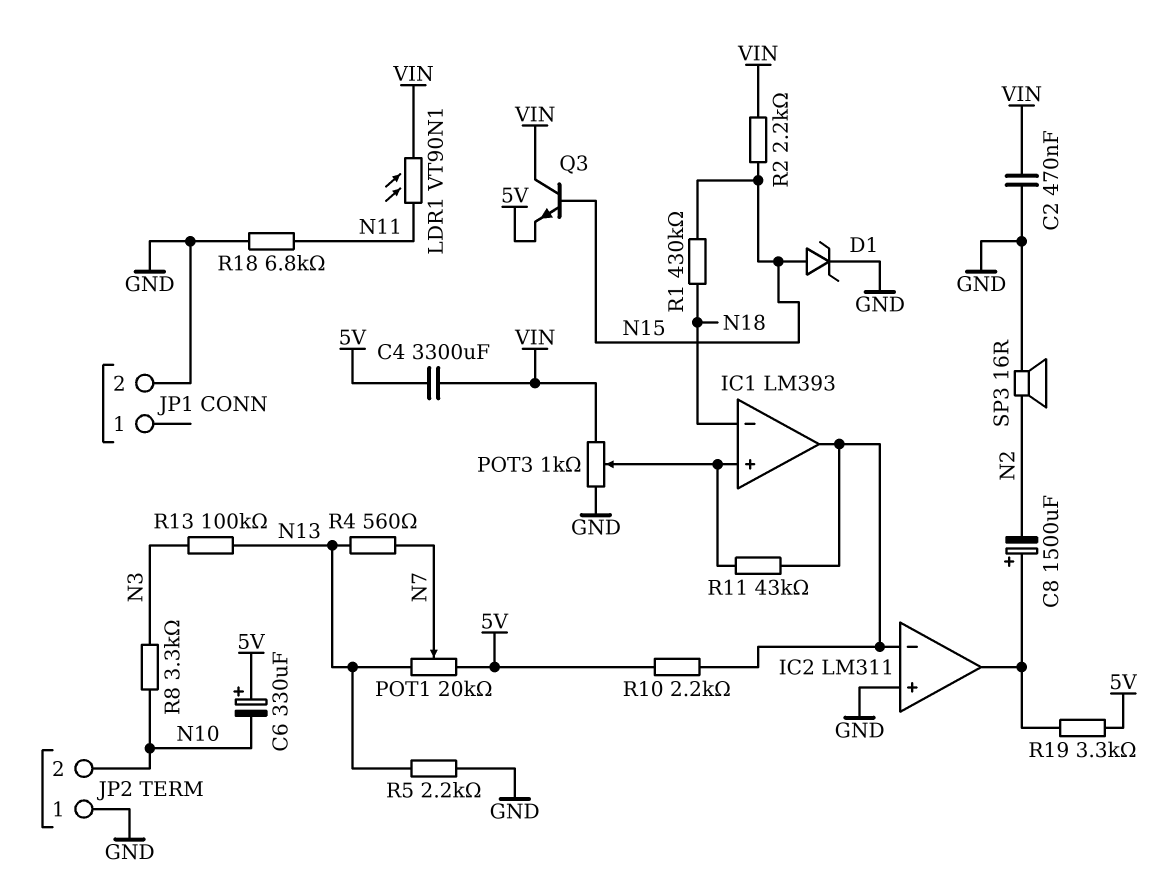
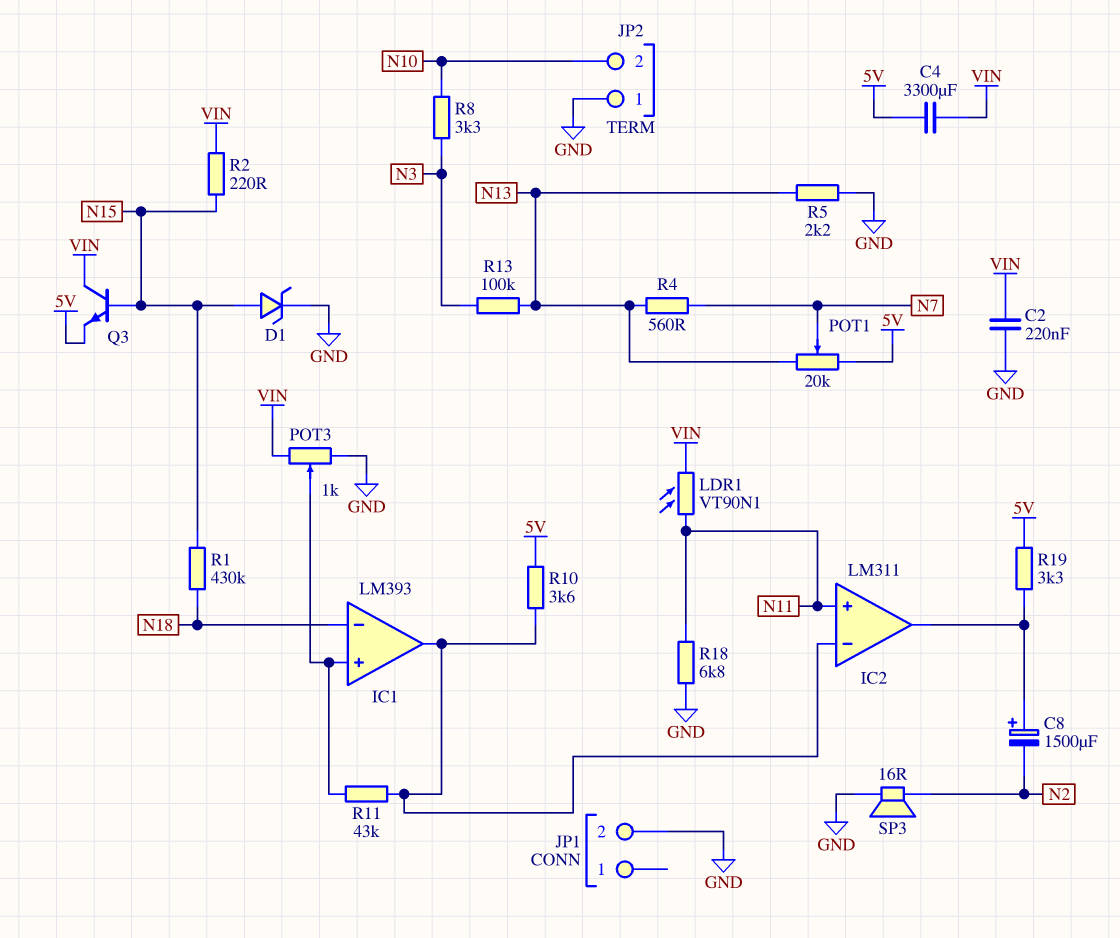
C2: 470nF (GND, VIN) -> 220nF (GND, VIN)
C6: 330uF (plus 5V, minus N10) -> none
IC2 pin in+: GND -> N11
R2: 2.2k (N15, VIN) -> 220 (N15, VIN)
R10: 2.2k (5V, IC1/out) -> 3.6k (5V, IC1/out)

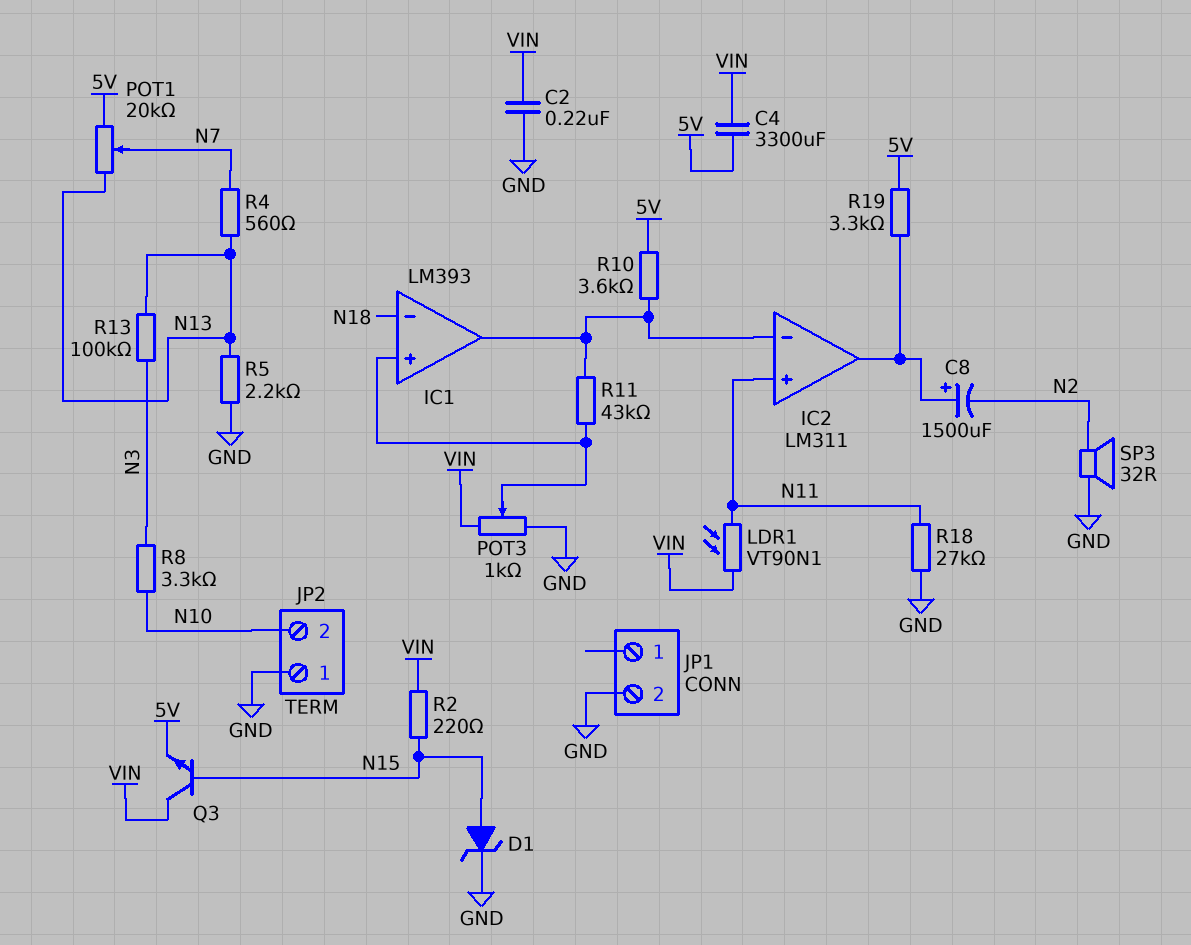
R1: 430k (N15, N18) -> none
R18: 6.8k (GND, N11) -> 27k (GND, N11)
SP3: speaker 16R (GND, N2) -> speaker 32R (GND, N2)

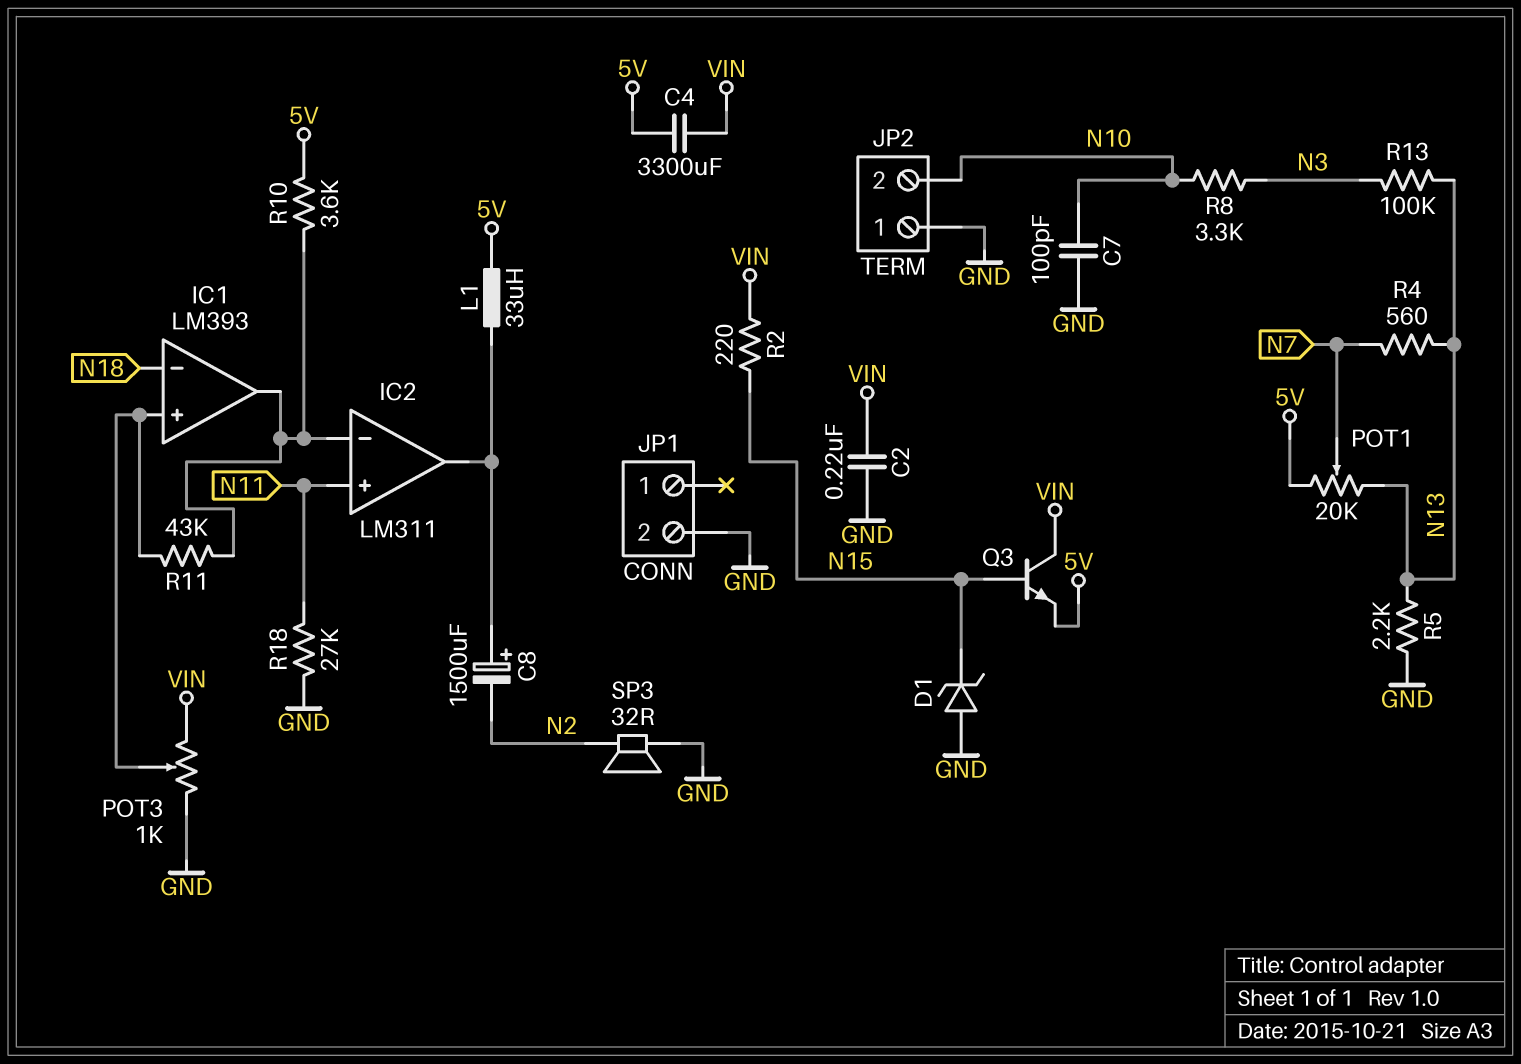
C7: none -> 100pF (GND, N10)
D1: zener (A N15, K GND) -> zener (A GND, K N15)
L1: none -> 33uH (5V, IC2/out)
LDR1: VT90N1 (N11, VIN) -> none
R19: 3.3k (5V, IC2/out) -> none

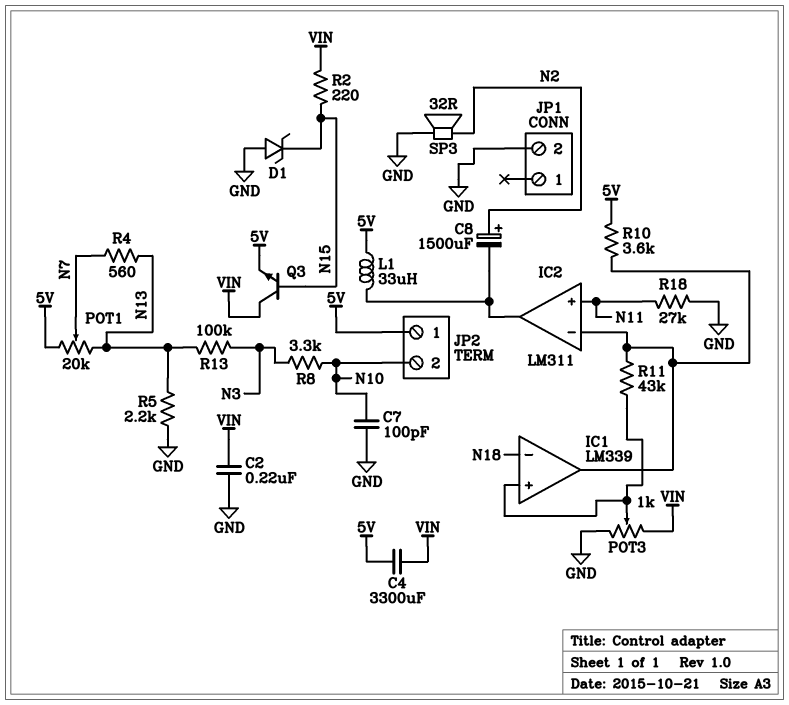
C8: 1500uF (plus IC2/out, minus N2) -> 1500uF (plus N2, minus IC2/out)
IC1: LM393 -> LM339
JP2 pin 1: GND -> 5V

